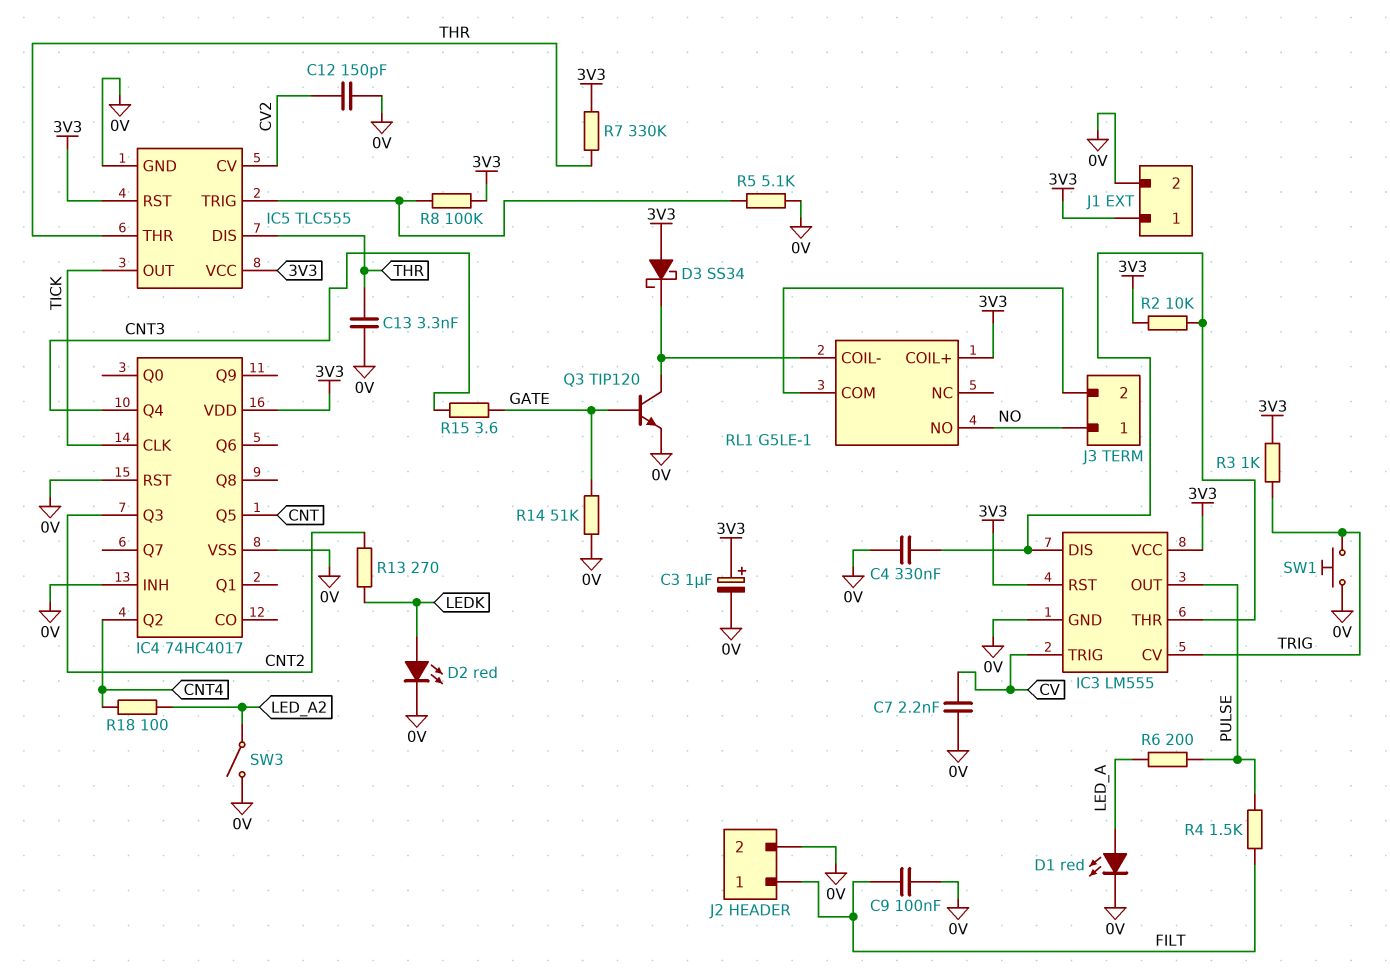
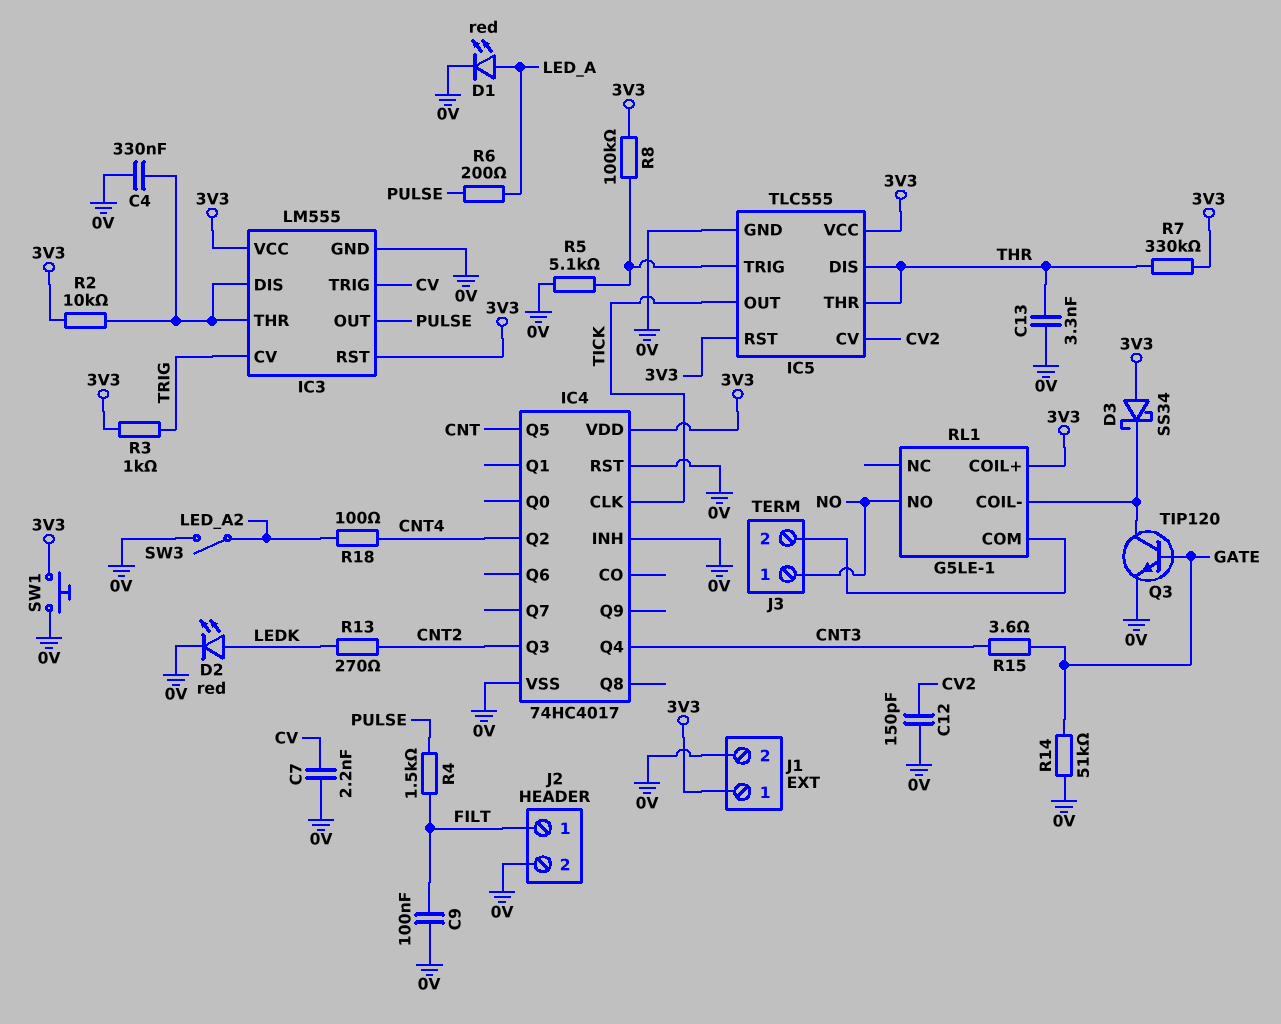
C3: 1uF (plus 3V3, minus 0V) -> none
SW1: button (0V, TRIG) -> button (0V, 3V3)

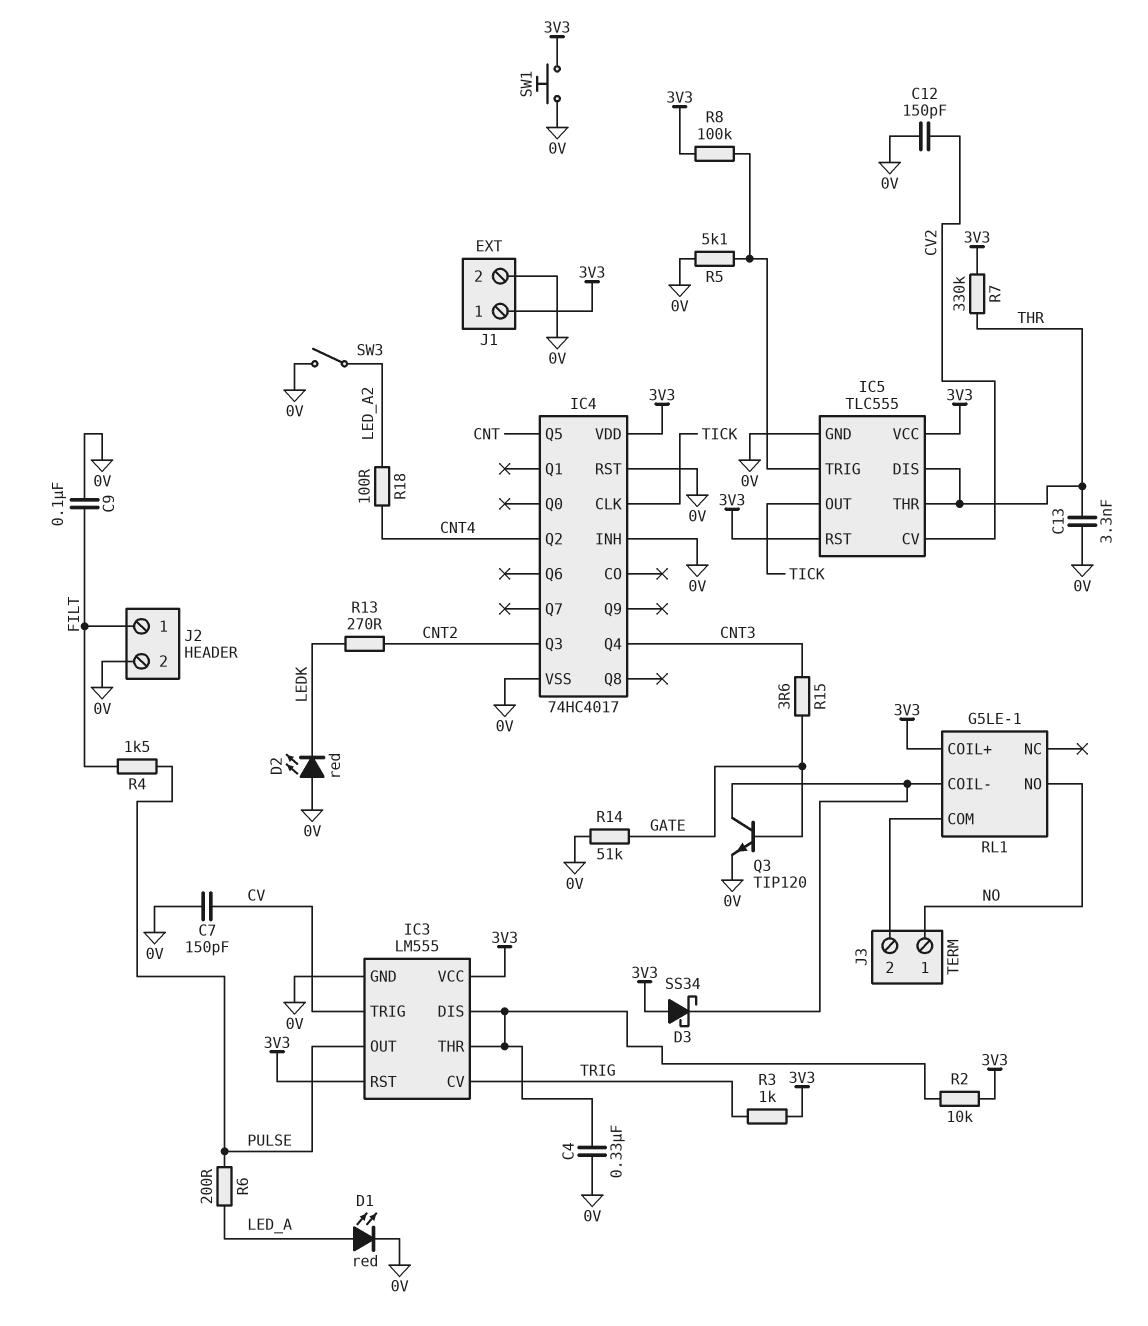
C7: 2.2nF (0V, CV) -> 150pF (0V, CV)
D2: LED red (A LEDK, K 0V) -> LED red (A 0V, K LEDK)

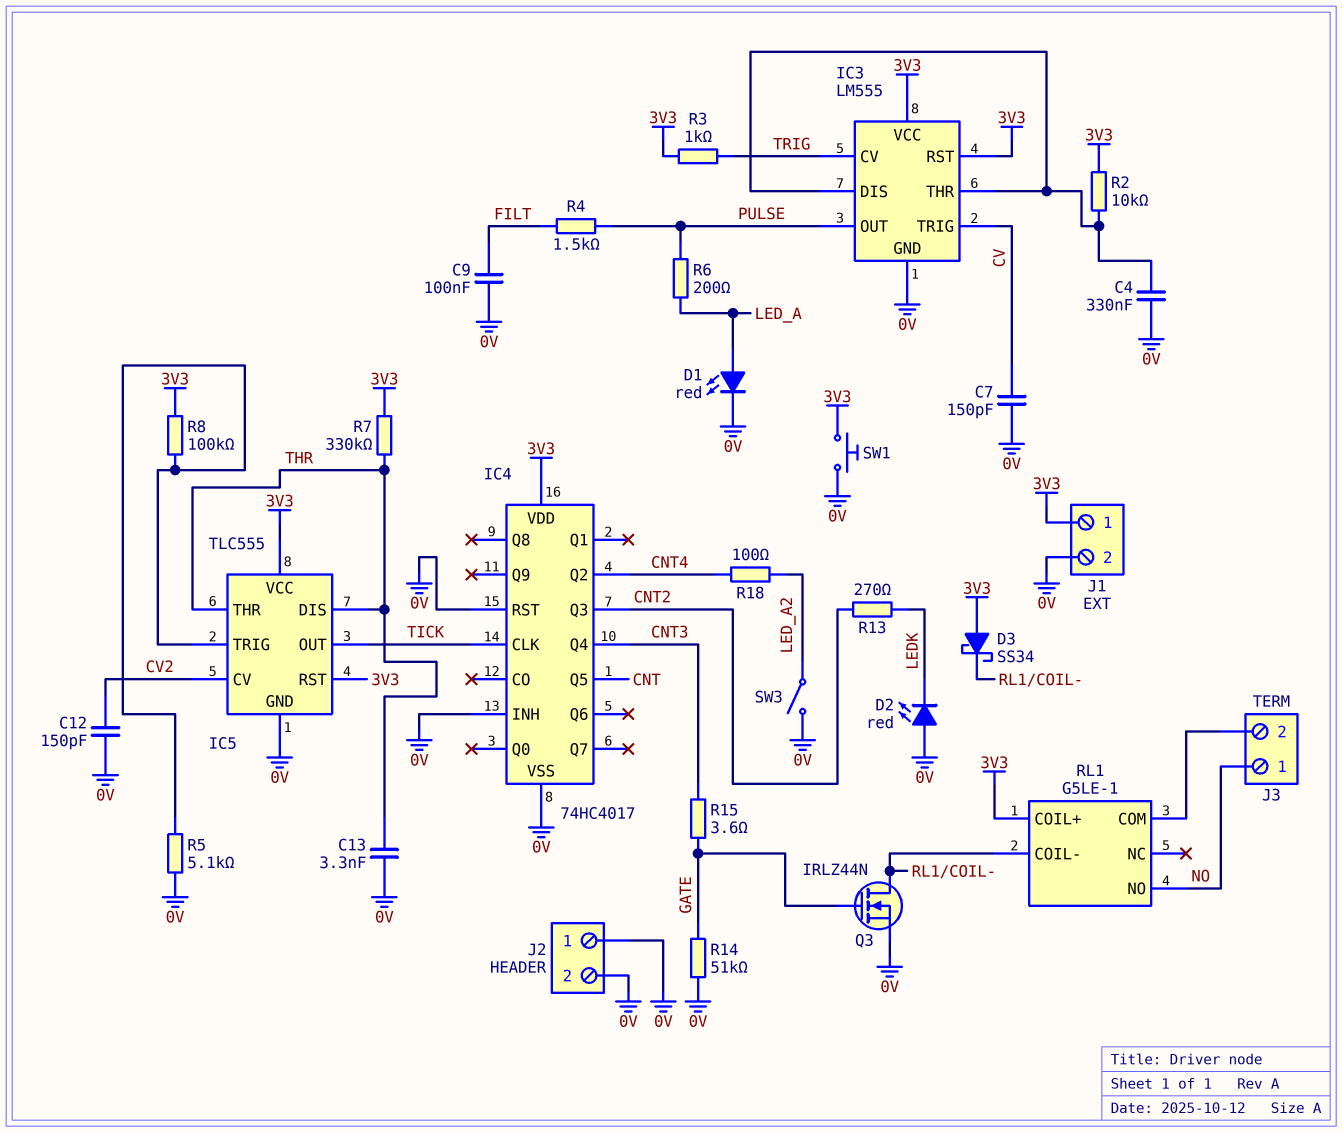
J2 pin 1: FILT -> 0V
Q3: NPN TIP120 (B GATE, C RL1/COIL-, E 0V) -> NMOS IRLZ44N (G GATE, D RL1/COIL-, S 0V)

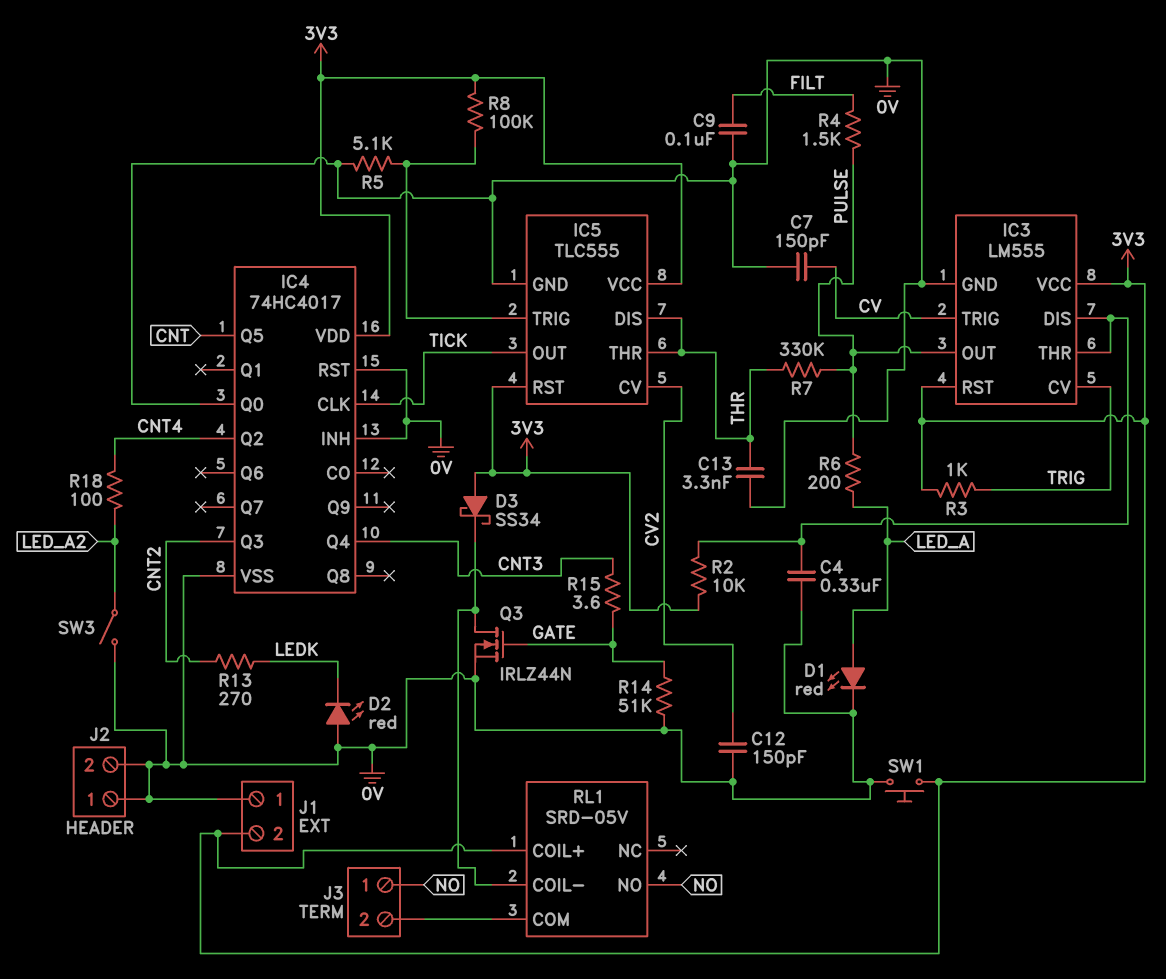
IC4 pin Q0: none -> 0V
J1 pin 1: 3V3 -> 0V
J1 pin 2: 0V -> 3V3
R7: 330k (3V3, THR) -> 330k (PULSE, THR)
RL1: G5LE-1 -> SRD-05V

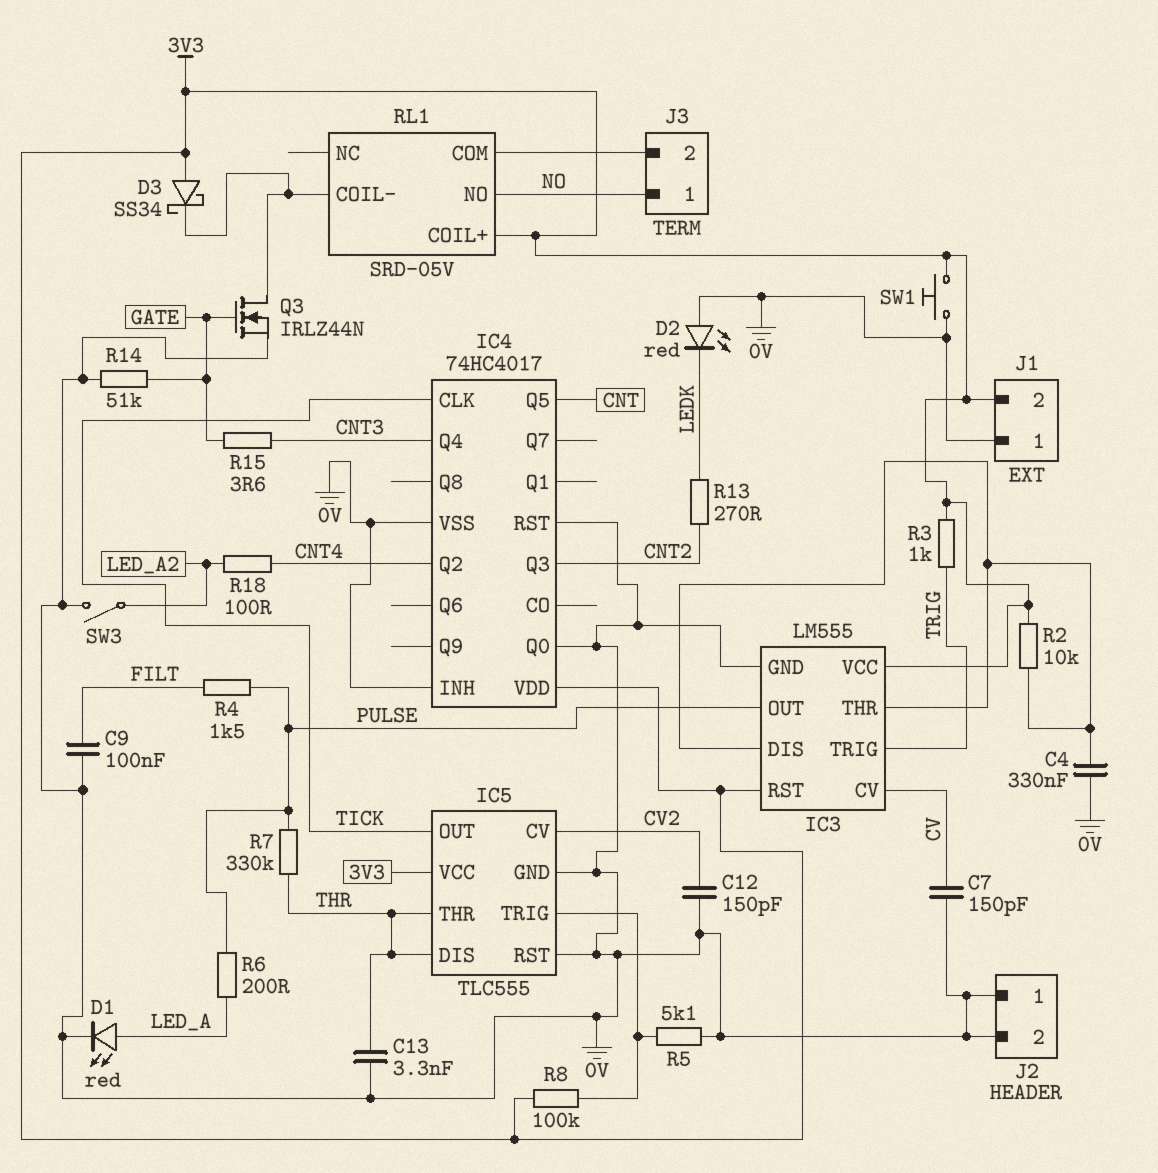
IC3 pin CV: TRIG -> CV
IC3 pin TRIG: CV -> TRIG
IC5 pin RST: 3V3 -> 0V

